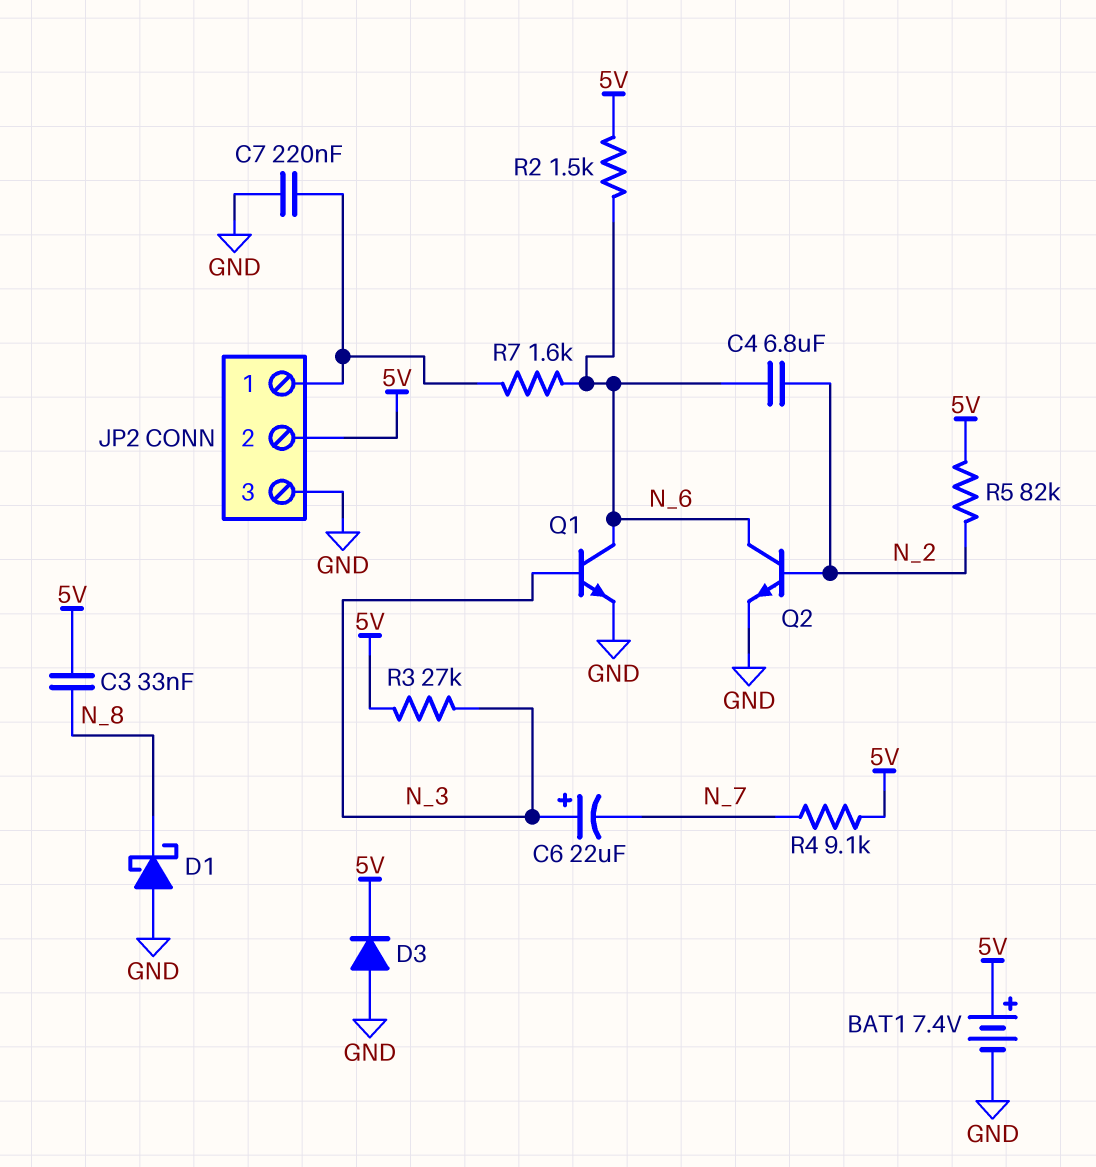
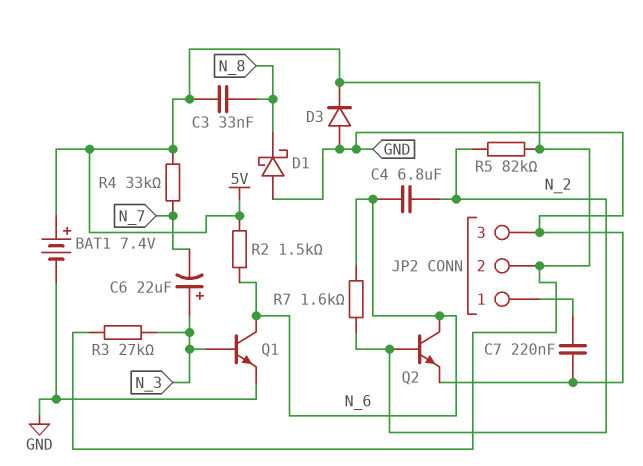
R4: 9.1k (5V, N_7) -> 33k (5V, N_7)
R7: 1.6k (JP2/1, N_6) -> 1.6k (N_2, N_6)

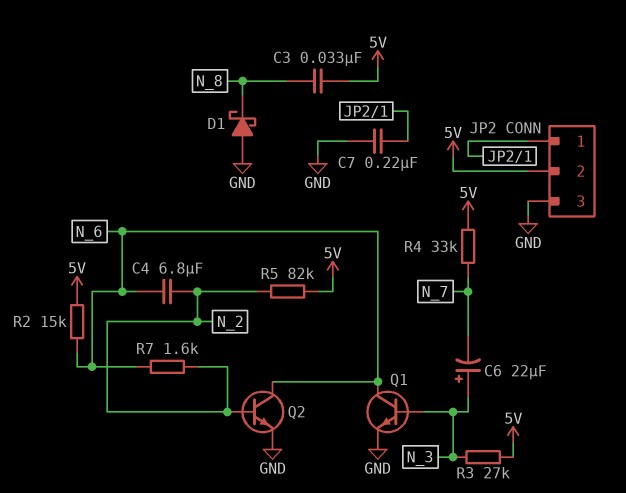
BAT1: 7.4V (plus 5V, minus GND) -> none
D3: diode (A GND, K 5V) -> none
R2: 1.5k (5V, N_6) -> 15k (5V, N_6)

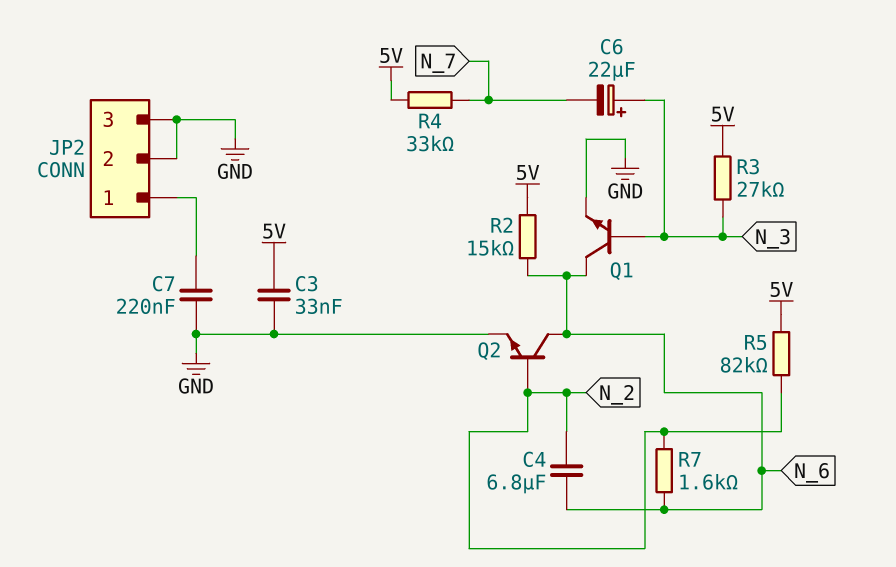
C3: 33nF (5V, N_8) -> 33nF (5V, GND)
D1: schottky (A GND, K N_8) -> none
JP2 pin 2: 5V -> GND

